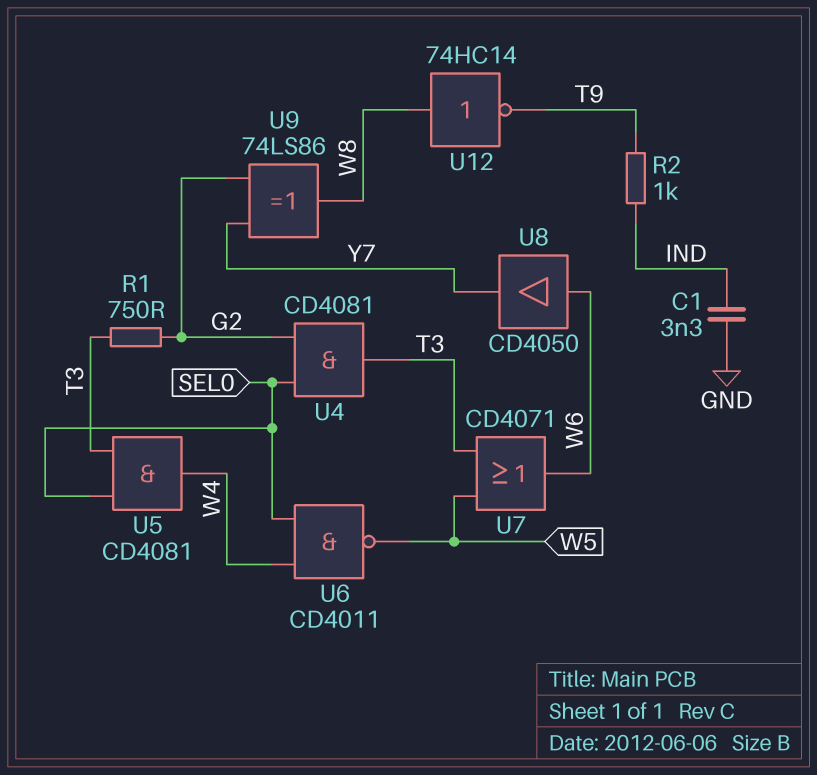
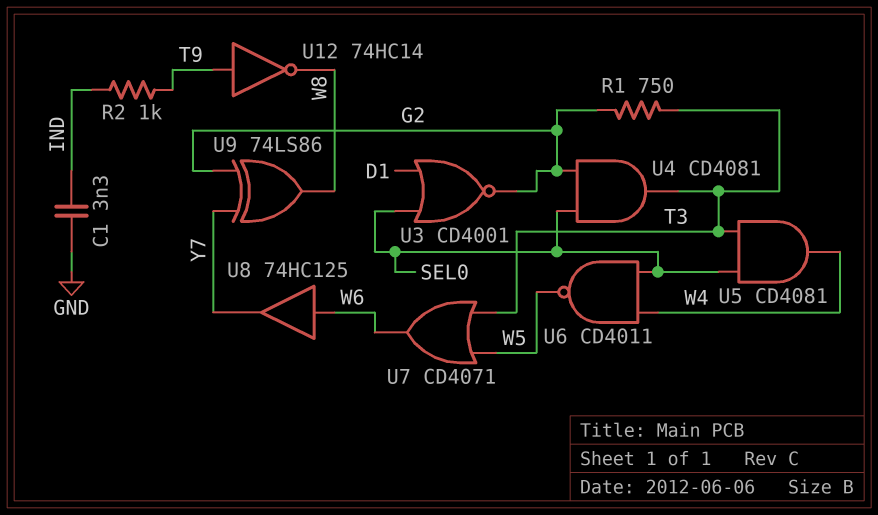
U3: none -> NOR CD4001 (in D1, in SEL0, out G2)
U8: buffer CD4050 (in W6, out Y7) -> buffer 74HC125 (in W6, out Y7)
U12: NOT 74HC14 (in W8, out T9) -> NOT 74HC14 (in T9, out W8)

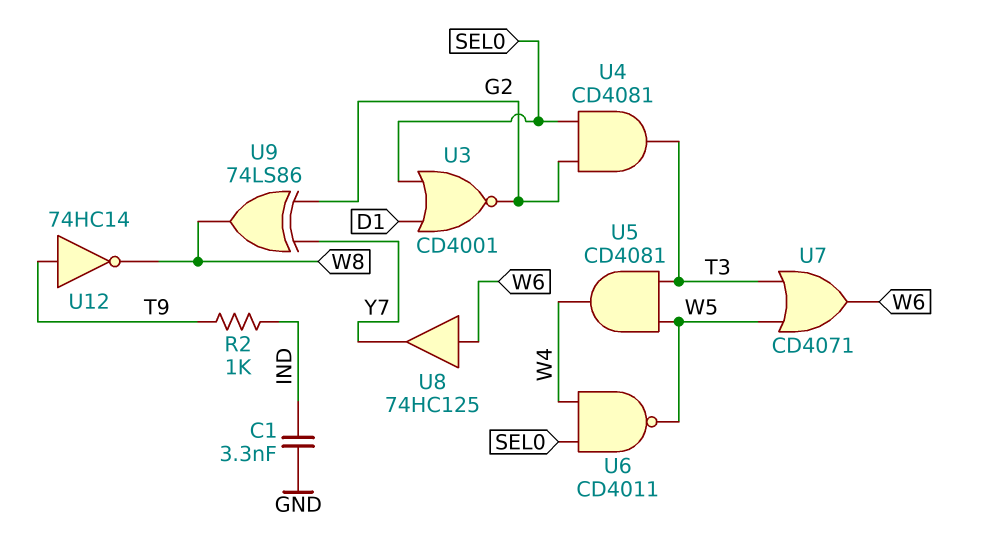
R1: 750 (G2, T3) -> none
U5: AND CD4081 (in SEL0, in T3, out W4) -> AND CD4081 (in T3, in W5, out W4)

